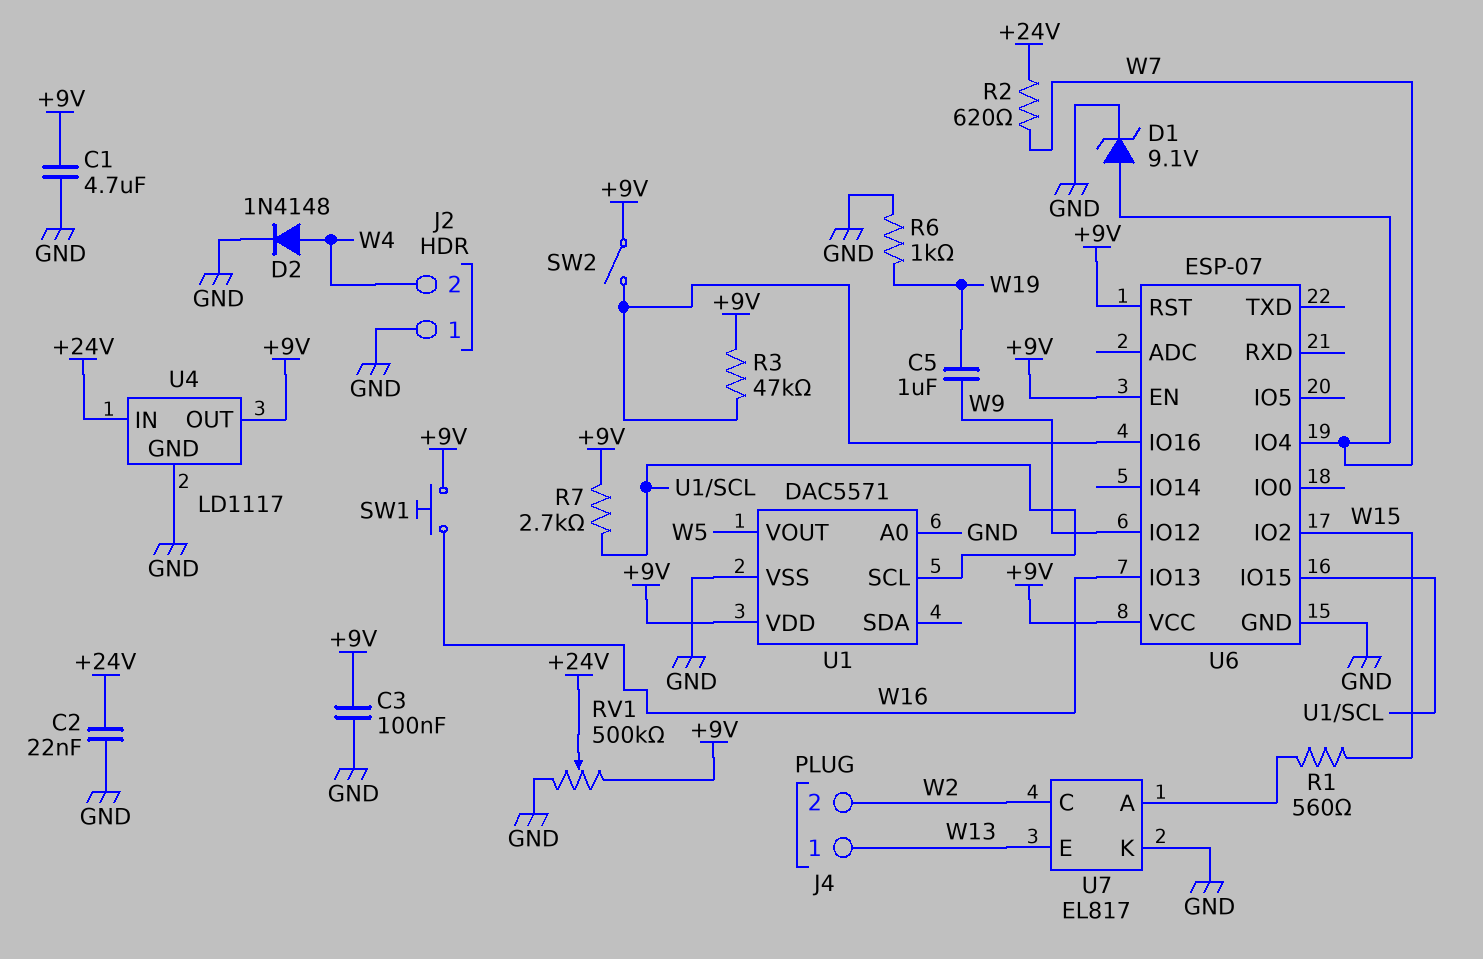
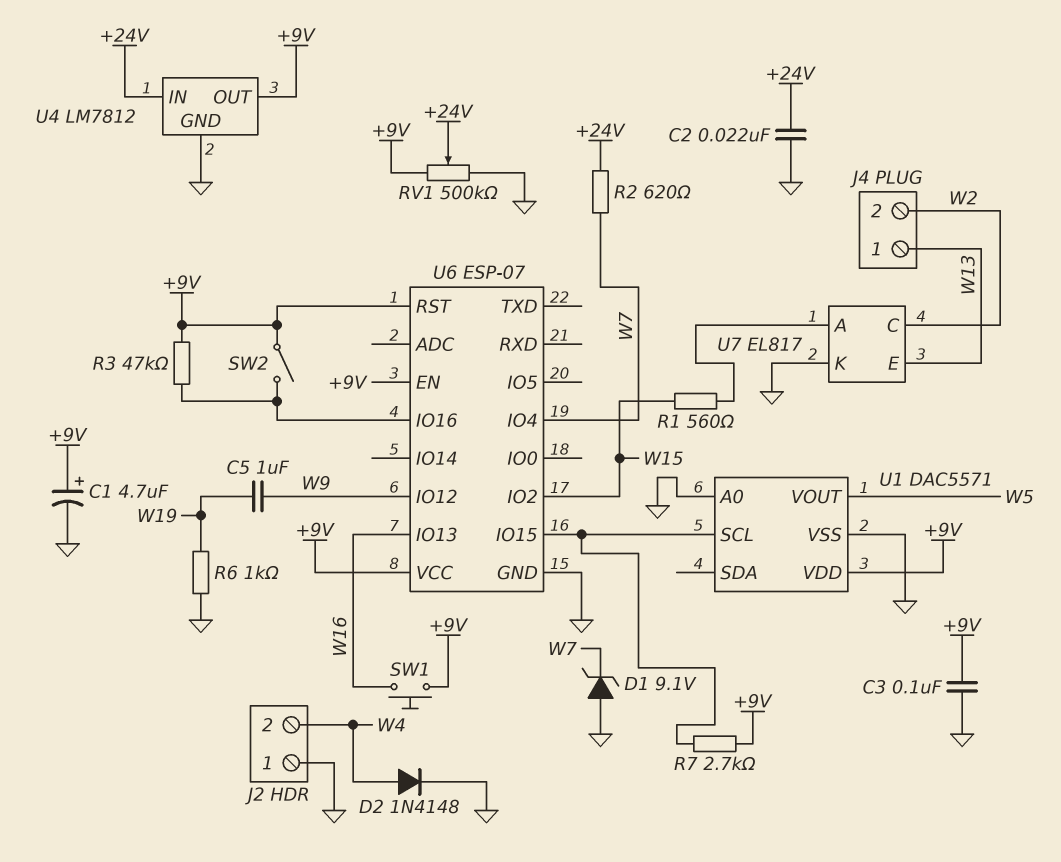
C1: 4.7uF (+9V, GND) -> 4.7uF (plus +9V, minus GND)
D1: zener 9.1V (A W7, K GND) -> zener 9.1V (A GND, K W7)
U4: LD1117 -> LM7812

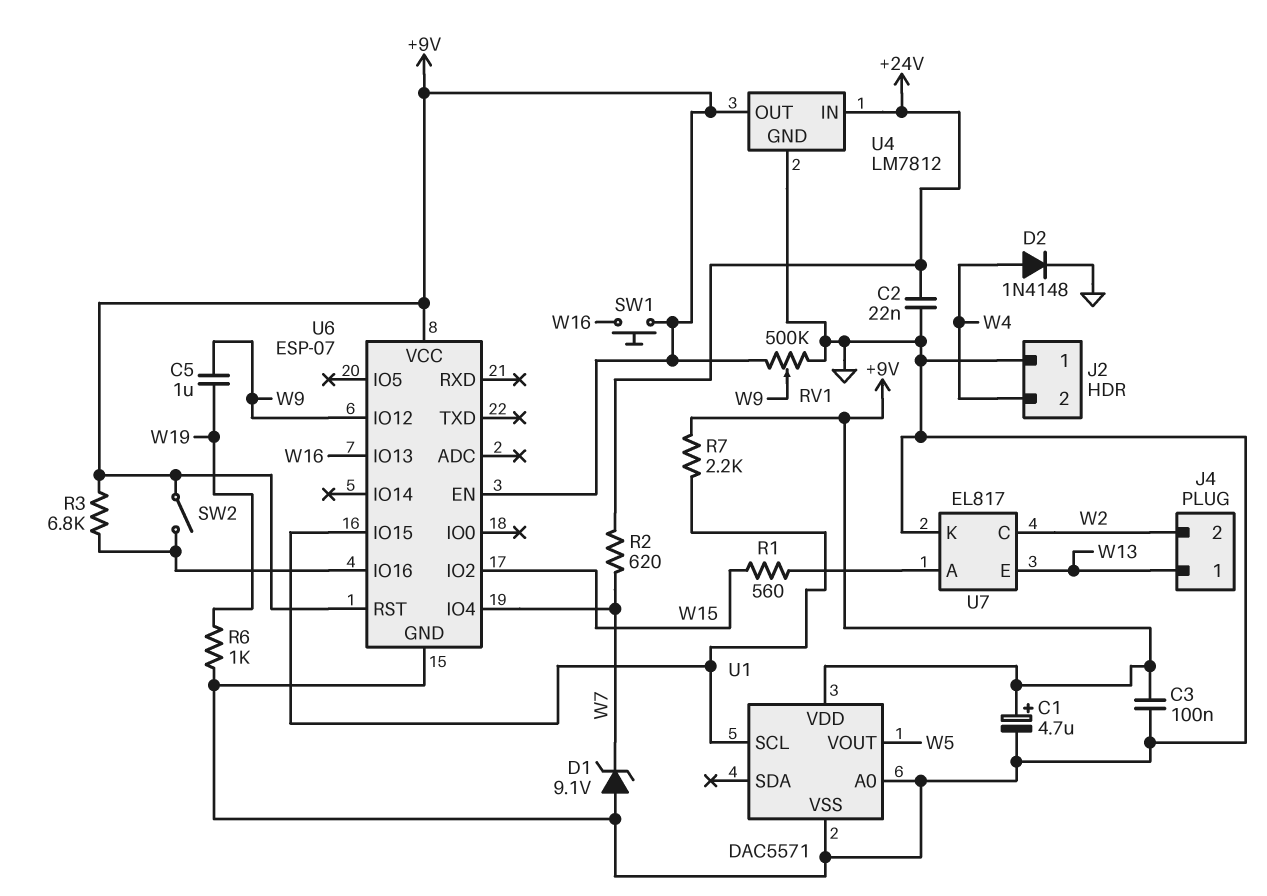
R3: 47k (+9V, U6/IO16) -> 6.8k (+9V, U6/IO16)
R7: 2.7k (+9V, U1/SCL) -> 2.2k (+9V, U1/SCL)
RV1: 500k (+9V, GND, wiper +24V) -> 500k (+9V, GND, wiper W9)

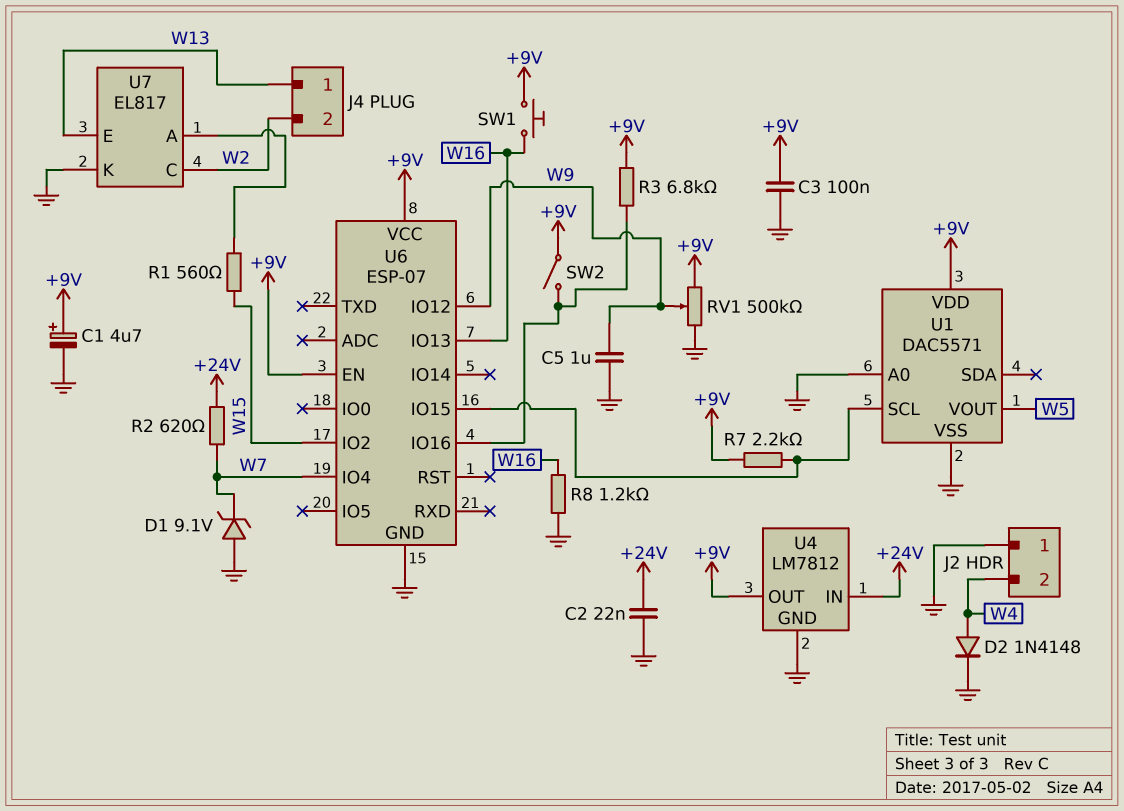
C5: 1uF (W9, W19) -> 1uF (GND, W9)
R6: 1k (GND, W19) -> none
R8: none -> 1.2k (GND, W16)
U6 pin RST: +9V -> none

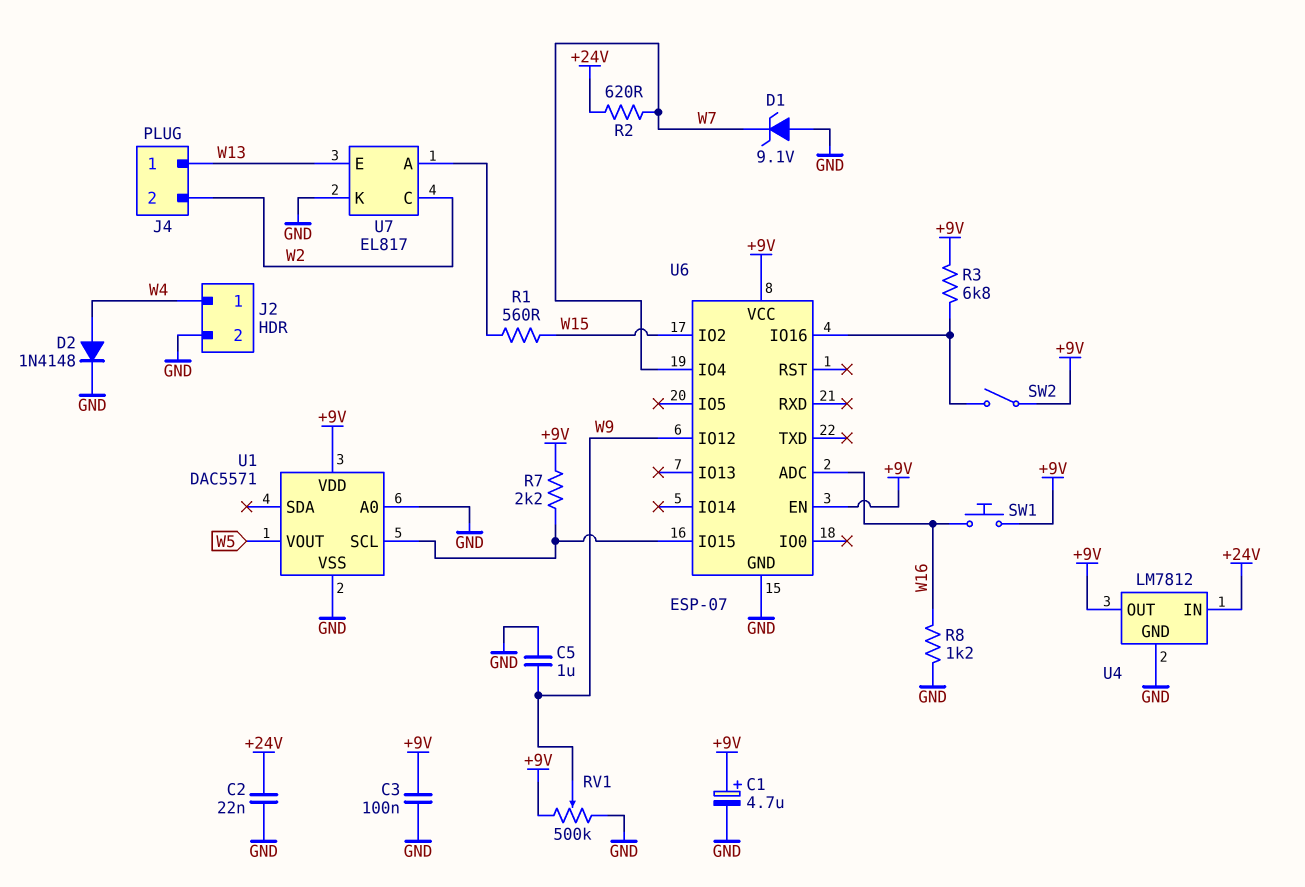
J2 pin 1: GND -> W4
J2 pin 2: W4 -> GND
U6 pin ADC: none -> W16
U6 pin IO13: W16 -> none

